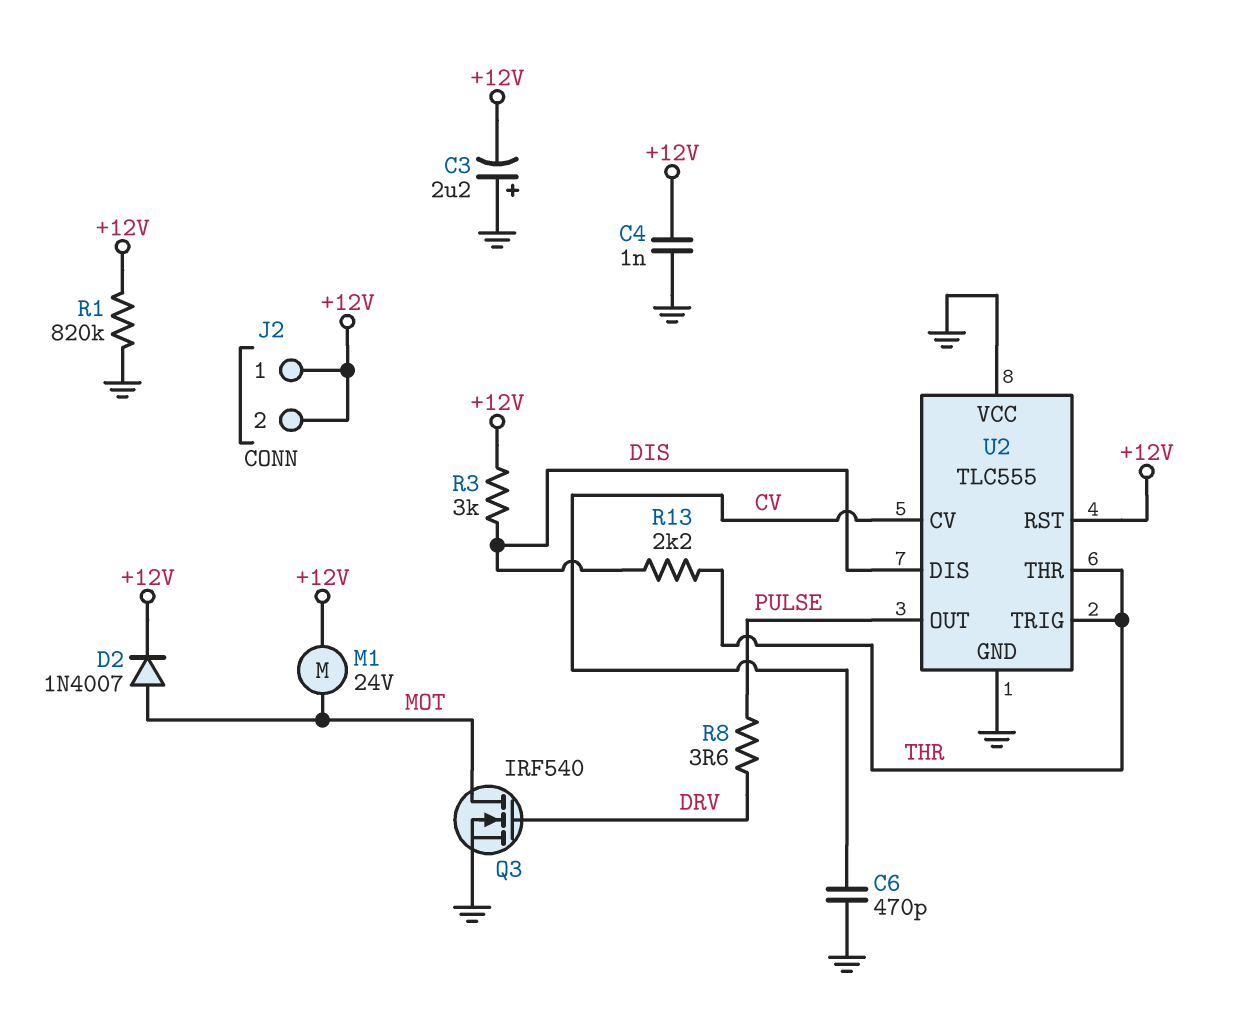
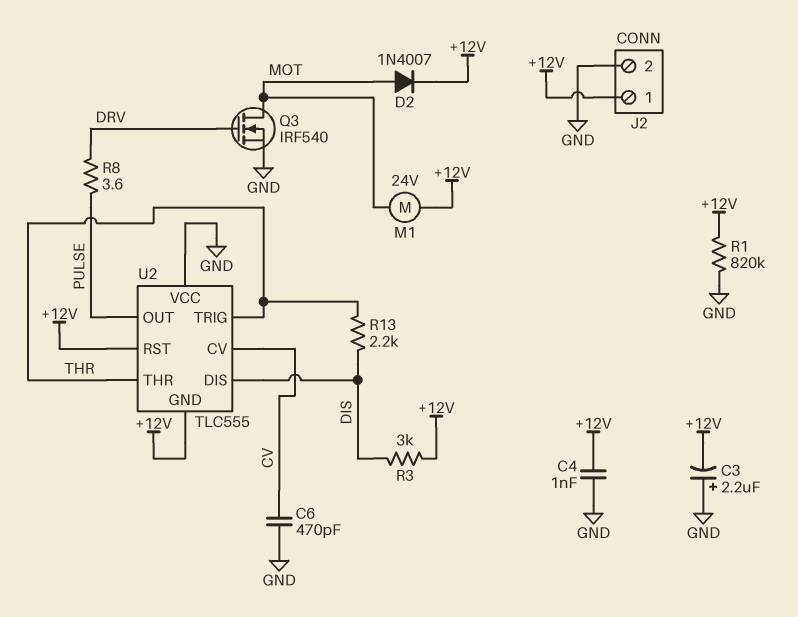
J2 pin 2: +12V -> GND
U2 pin GND: GND -> +12V

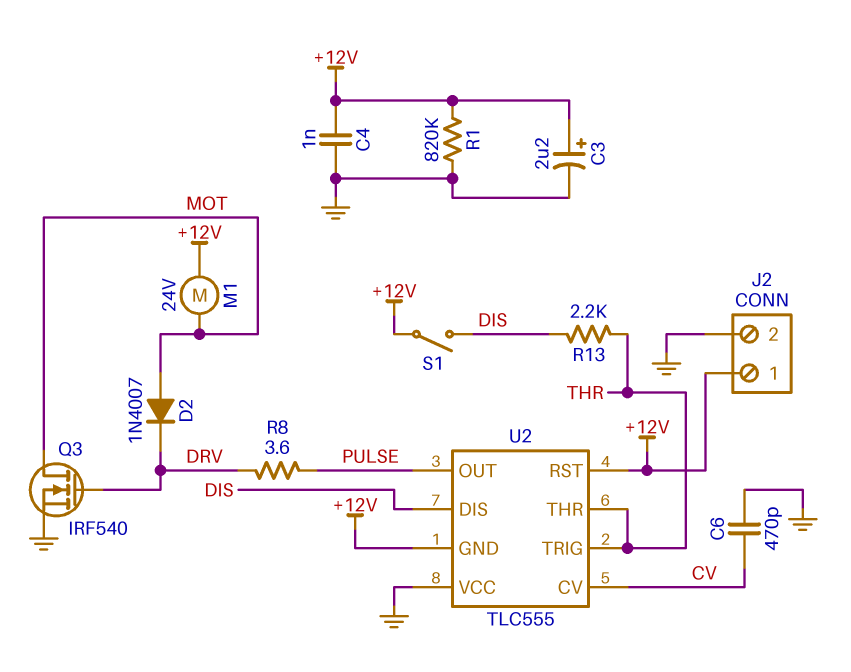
C3: 2.2uF (plus GND, minus +12V) -> 2.2uF (plus +12V, minus GND)
D2: diode 1N4007 (A MOT, K +12V) -> diode 1N4007 (A MOT, K DRV)
R3: 3k (+12V, DIS) -> none
S1: none -> switch (+12V, DIS)

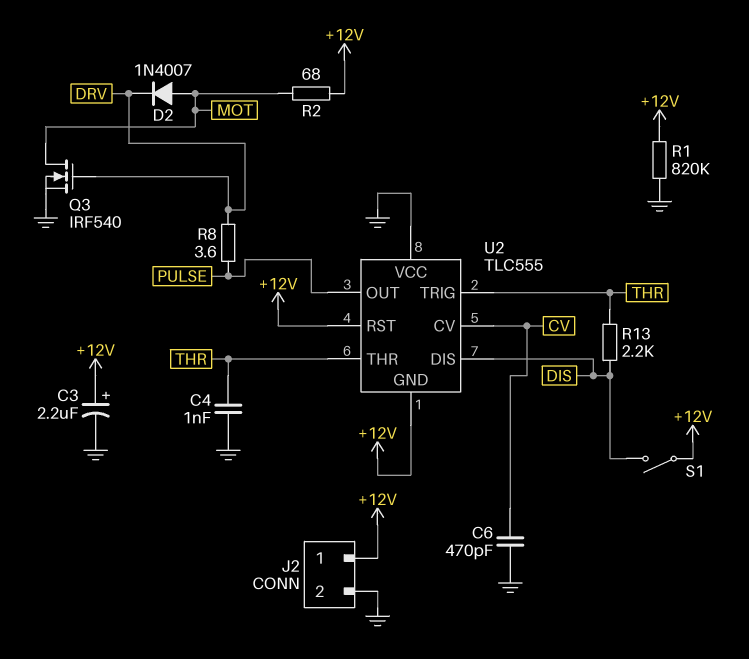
C4: 1nF (+12V, GND) -> 1nF (GND, THR)
M1: motor 24V (+12V, MOT) -> none
R2: none -> 68 (+12V, MOT)

